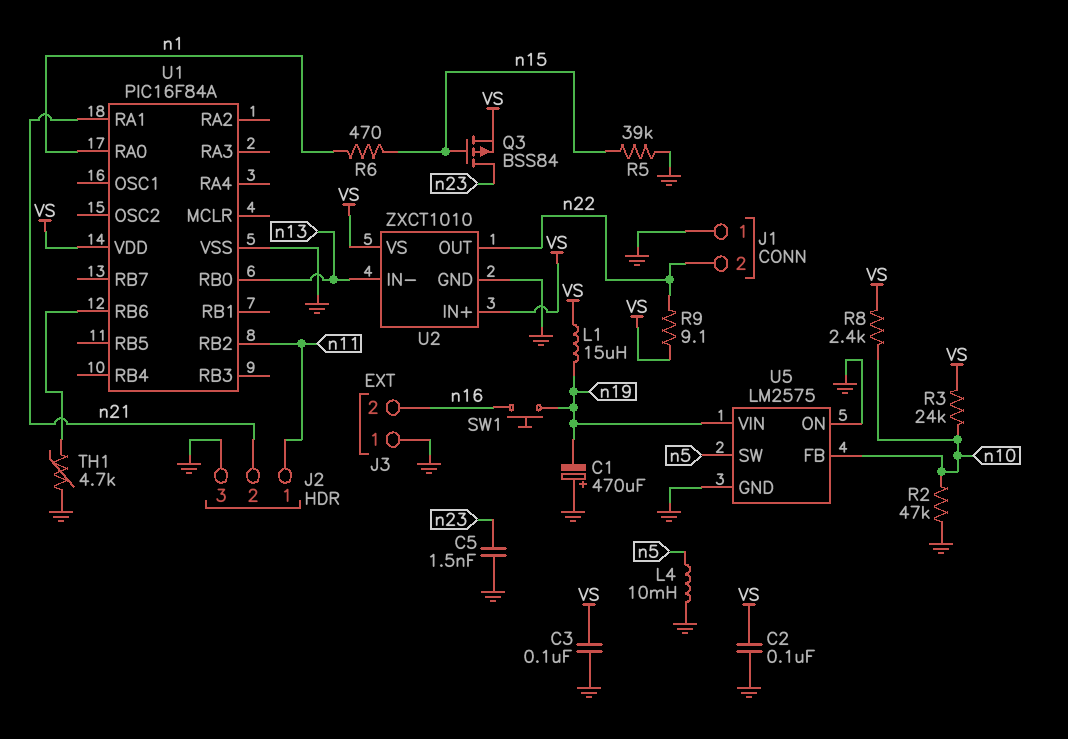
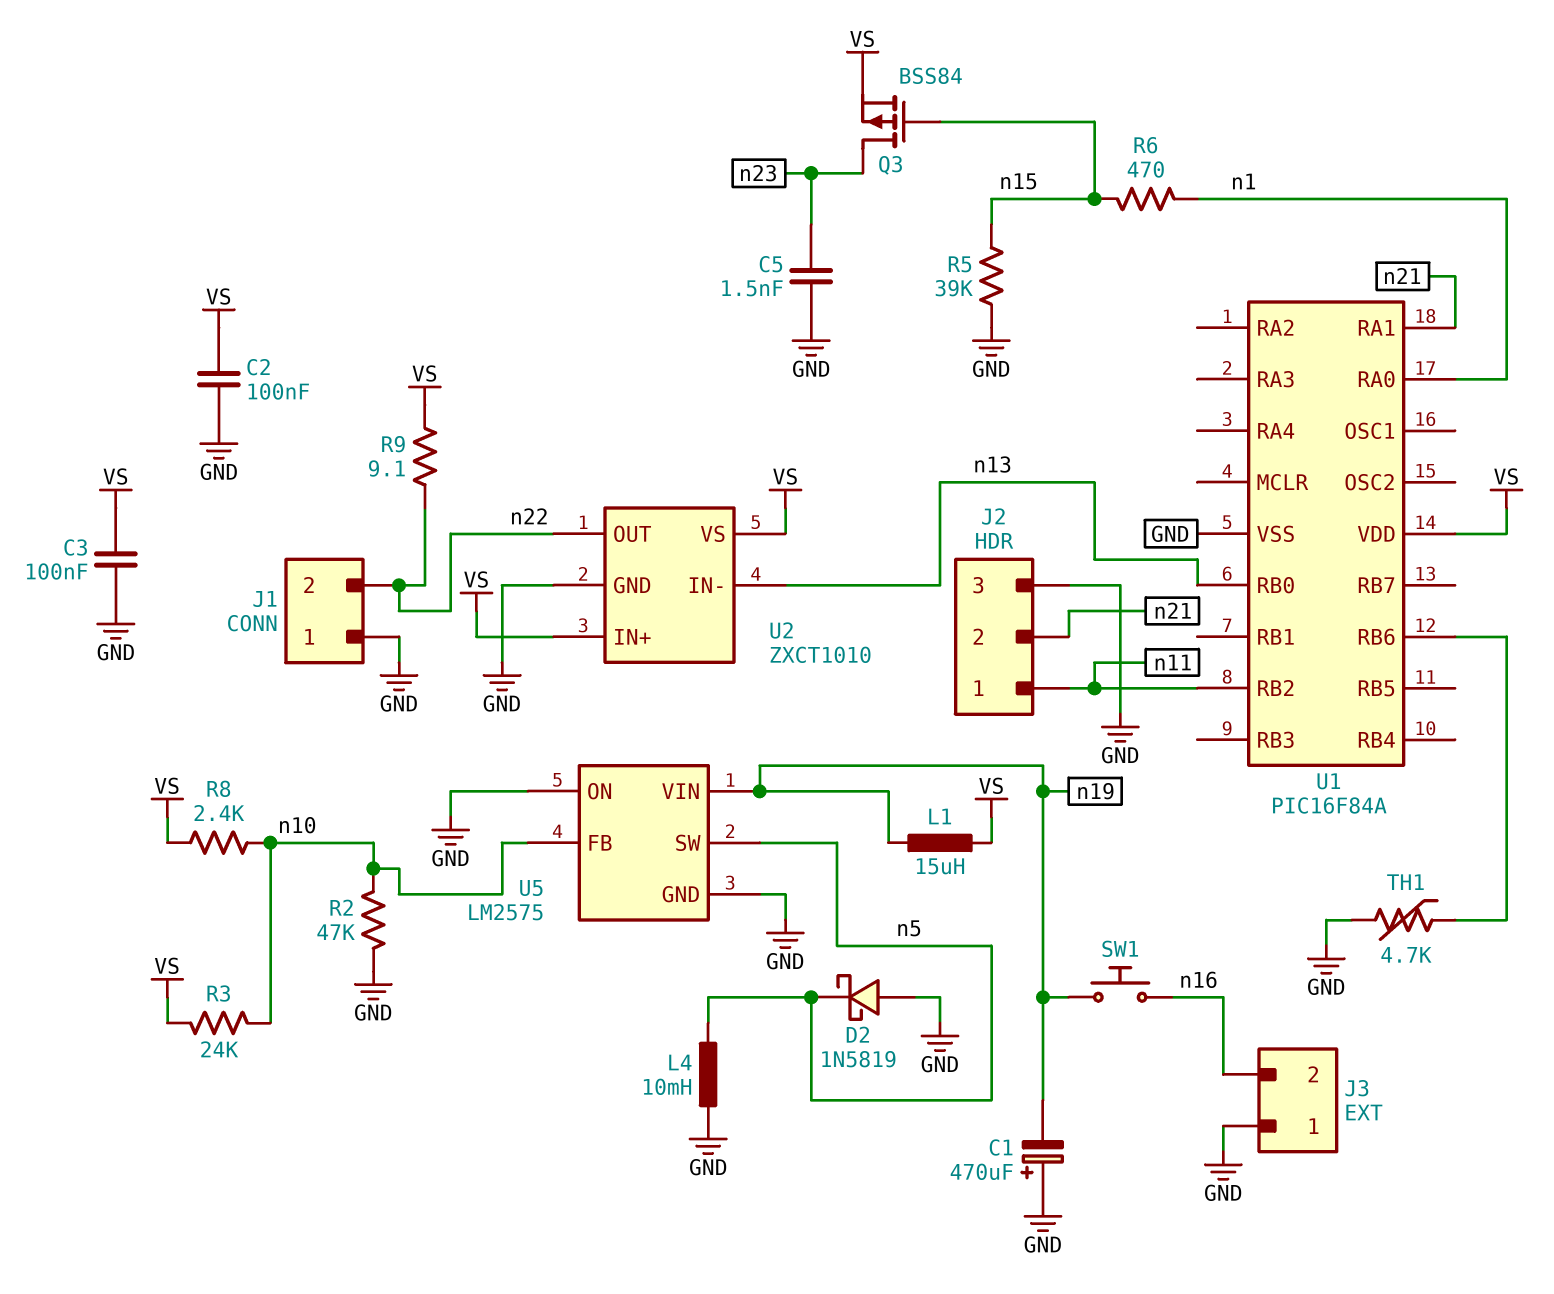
D2: none -> schottky 1N5819 (A GND, K n5)

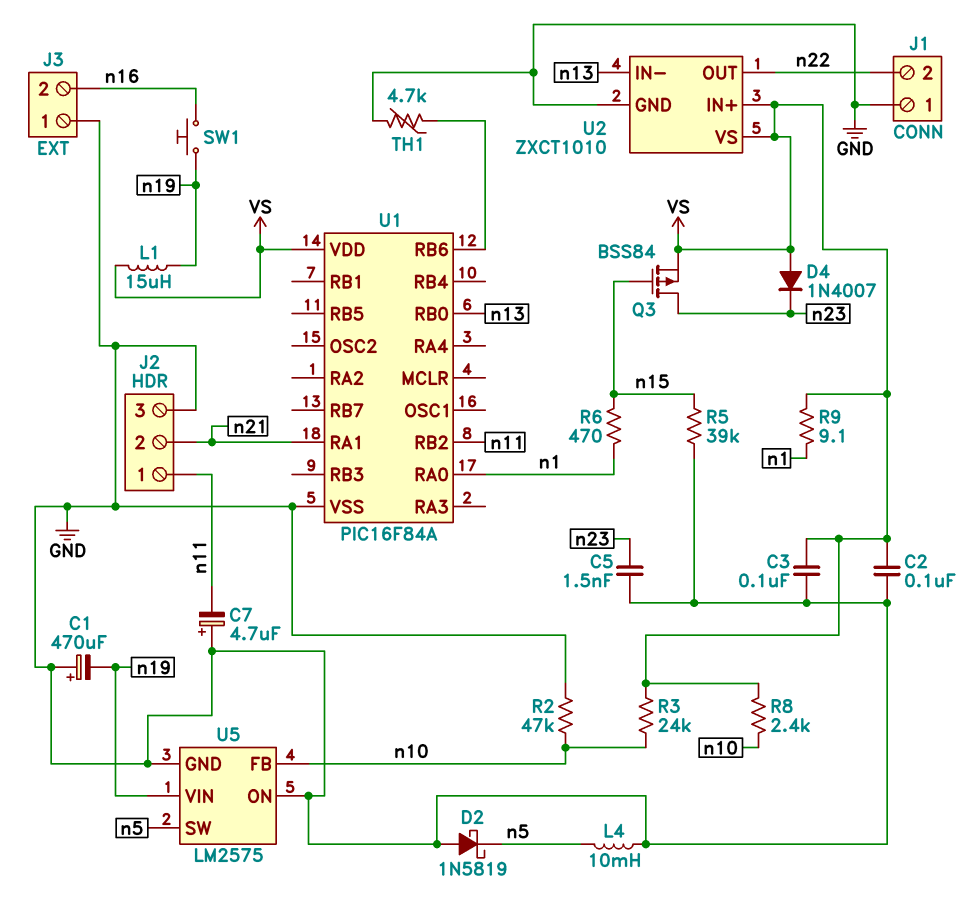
C7: none -> 4.7uF (plus GND, minus n11)
D4: none -> diode 1N4007 (A VS, K n23)
R9: 9.1 (VS, n22) -> 9.1 (VS, n1)

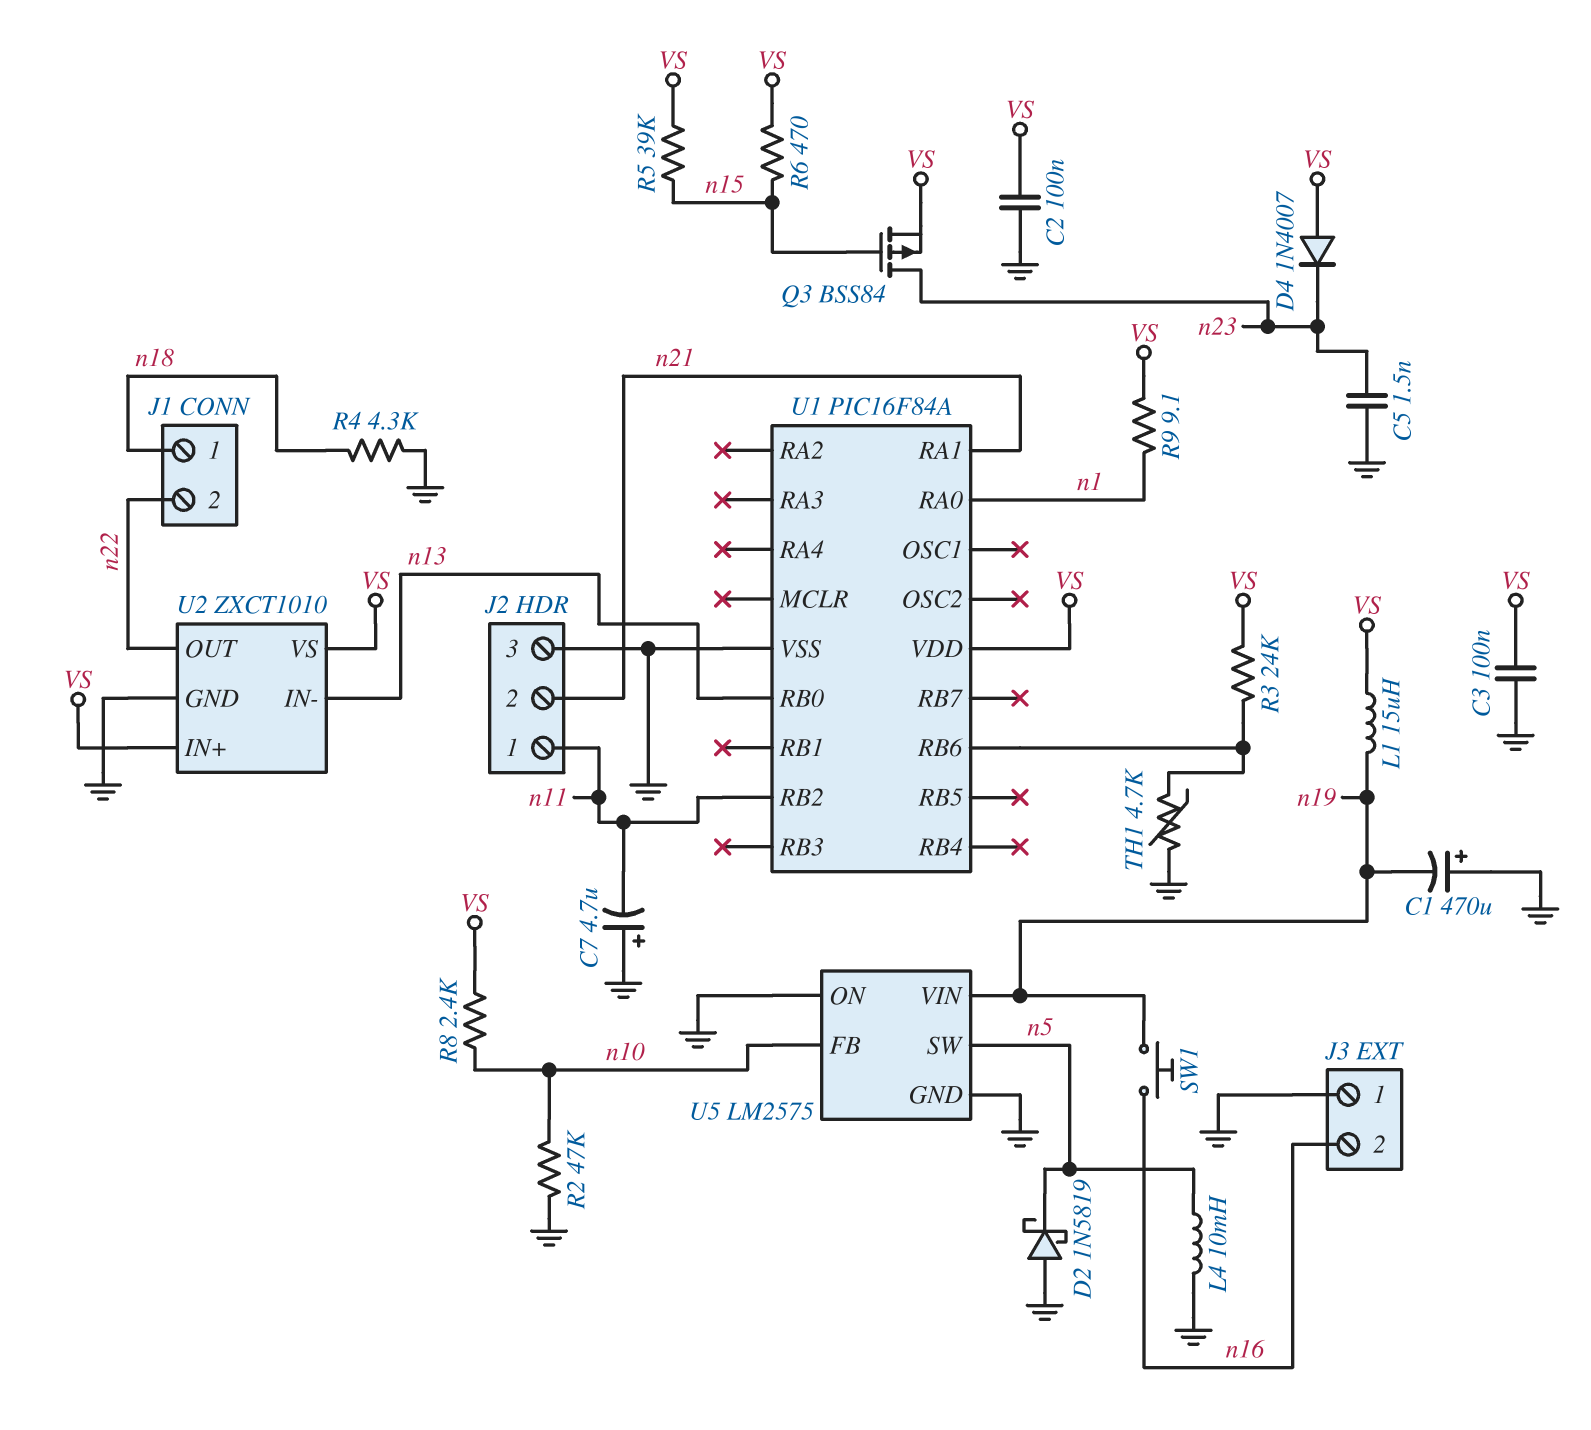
J1 pin 1: GND -> n18
R3: 24k (VS, n10) -> 24k (U1/RB6, VS)
R4: none -> 4.3k (GND, n18)
R5: 39k (GND, n15) -> 39k (VS, n15)
R6: 470 (n1, n15) -> 470 (VS, n15)

